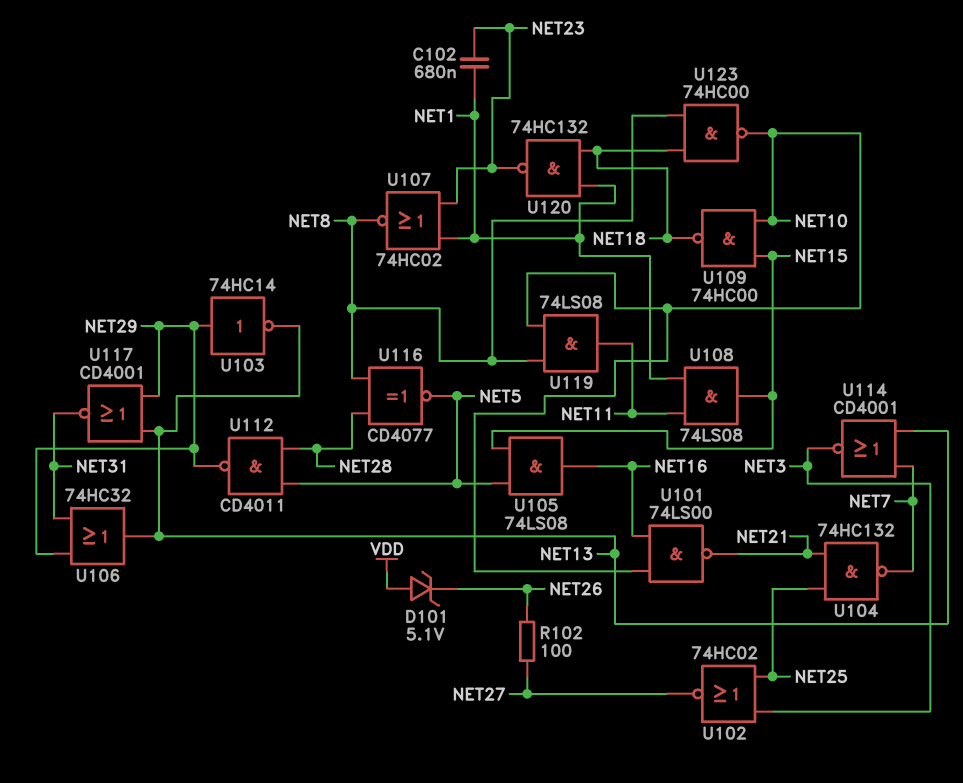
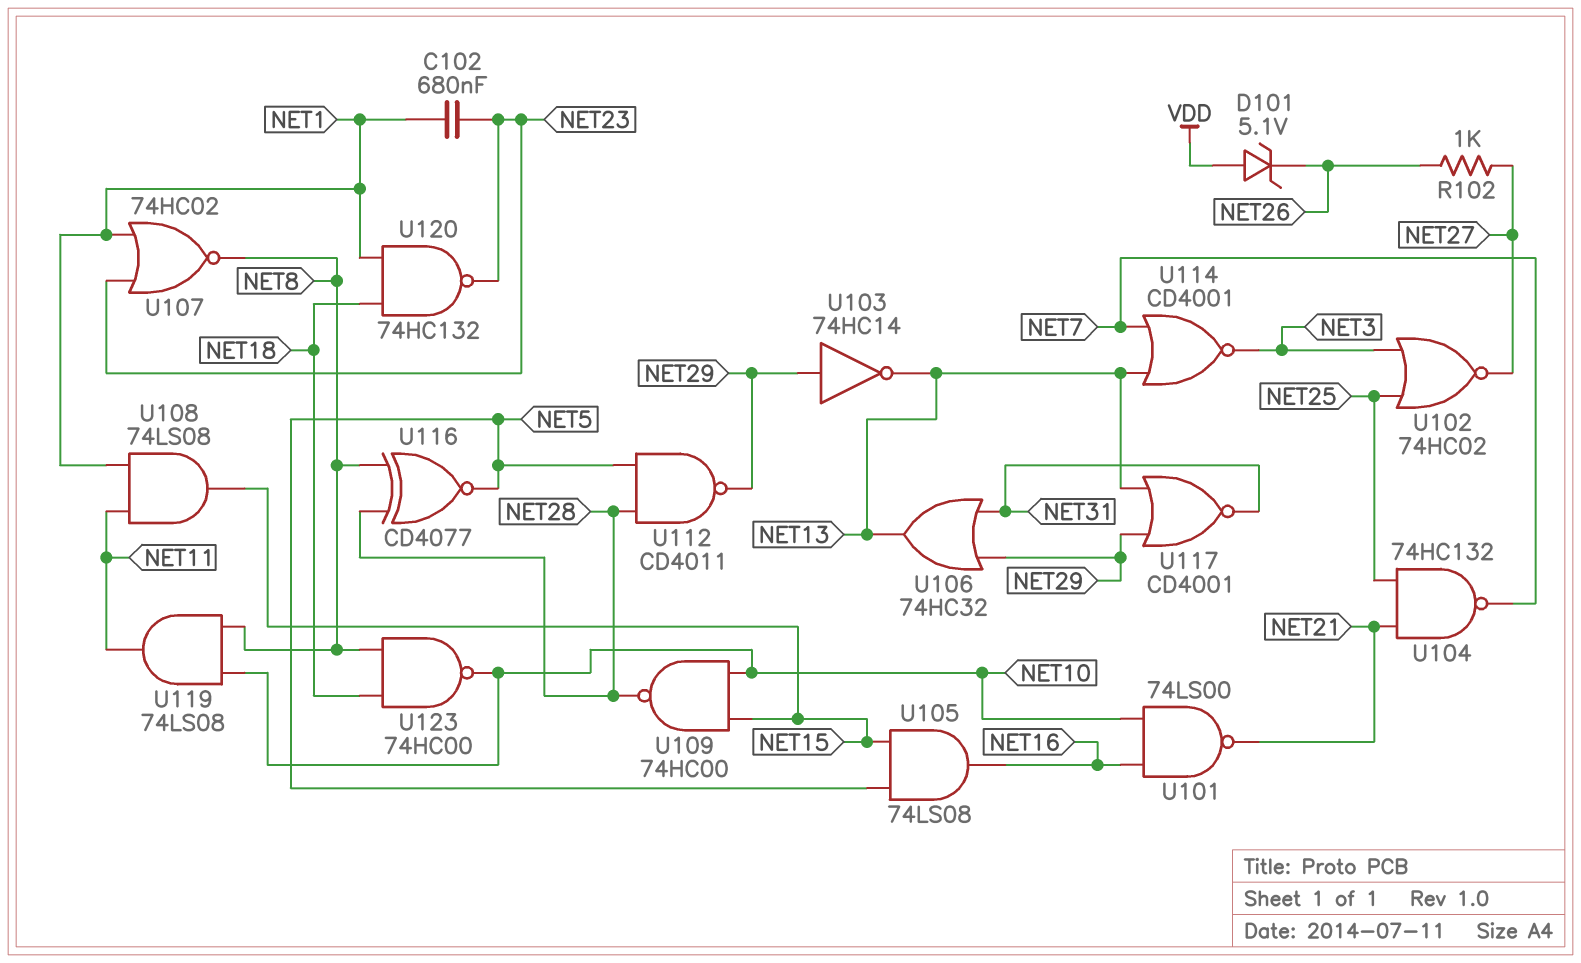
R102: 100 (NET26, NET27) -> 1k (NET26, NET27)
U109: NAND 74HC00 (in NET10, in NET15, out NET18) -> NAND 74HC00 (in NET10, in NET15, out NET28)

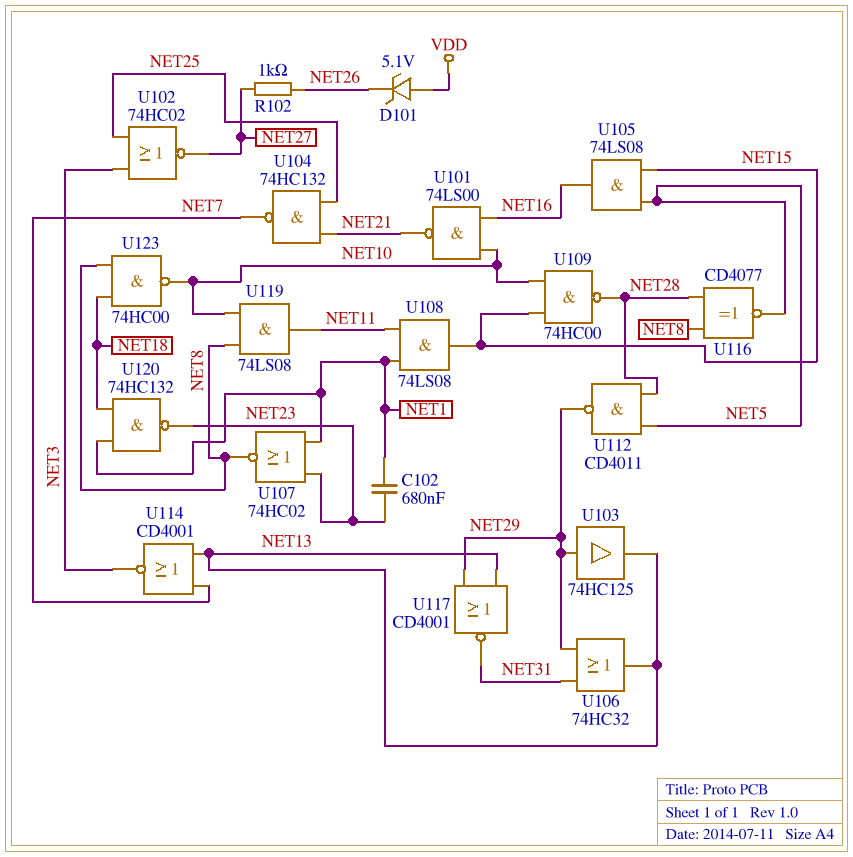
U103: NOT 74HC14 (in NET29, out NET13) -> buffer 74HC125 (in NET29, out NET13)

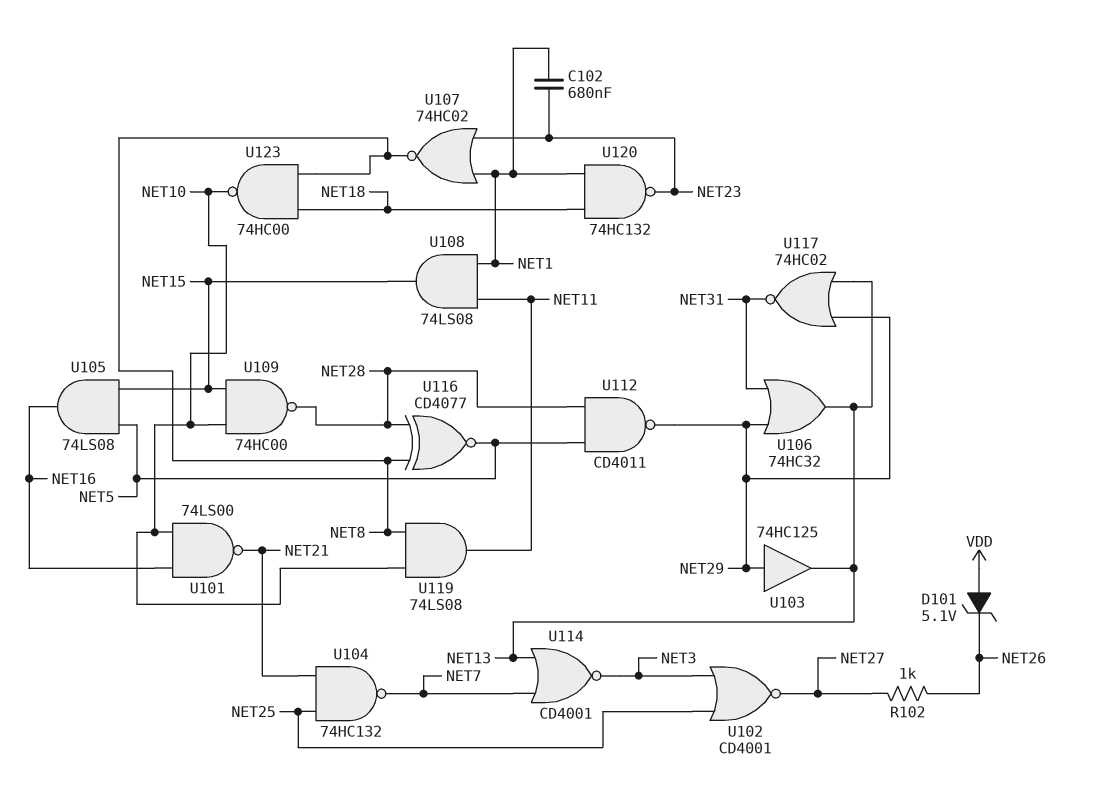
U102: NOR 74HC02 (in NET3, in NET25, out NET27) -> NOR CD4001 (in NET3, in NET25, out NET27)
U117: NOR CD4001 (in NET13, in NET29, out NET31) -> NOR 74HC02 (in NET13, in NET29, out NET31)

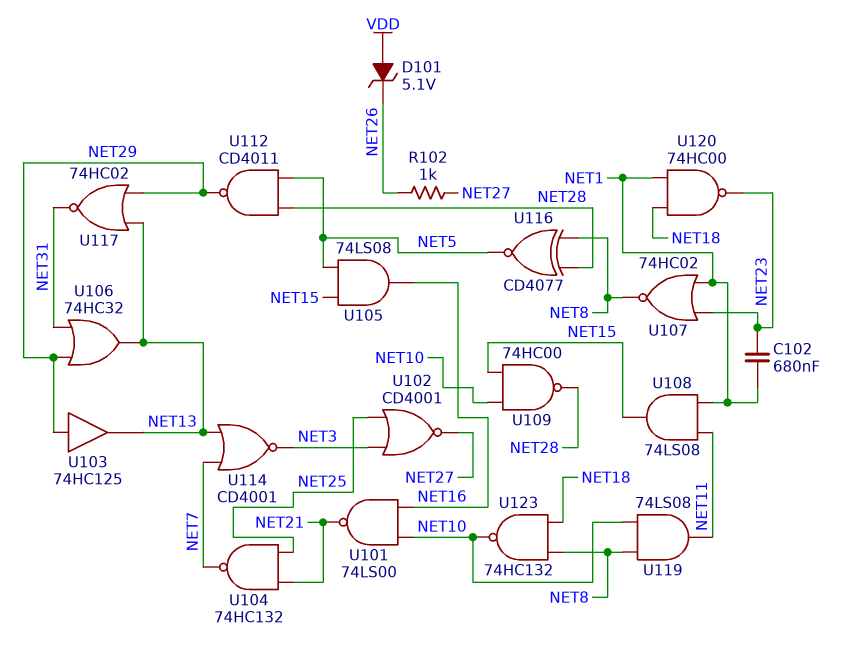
U120: NAND 74HC132 (in NET1, in NET18, out NET23) -> NAND 74HC00 (in NET1, in NET18, out NET23)
U123: NAND 74HC00 (in NET8, in NET18, out NET10) -> NAND 74HC132 (in NET8, in NET18, out NET10)

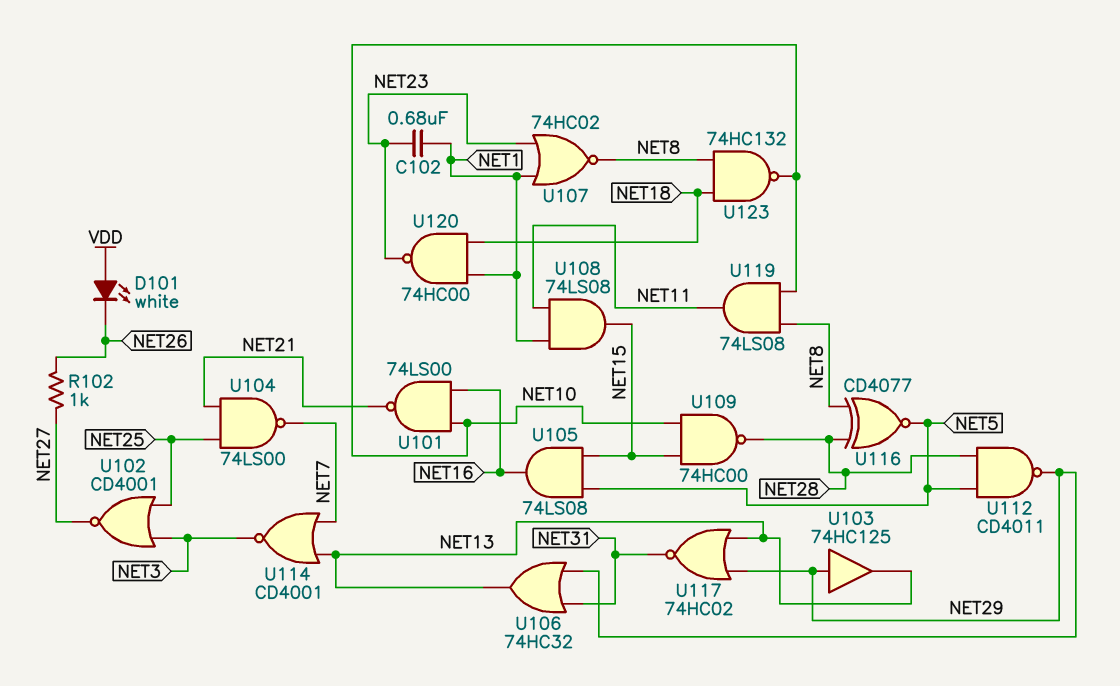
D101: zener 5.1V (A VDD, K NET26) -> LED white (A VDD, K NET26)
U104: NAND 74HC132 (in NET21, in NET25, out NET7) -> NAND 74LS00 (in NET21, in NET25, out NET7)

